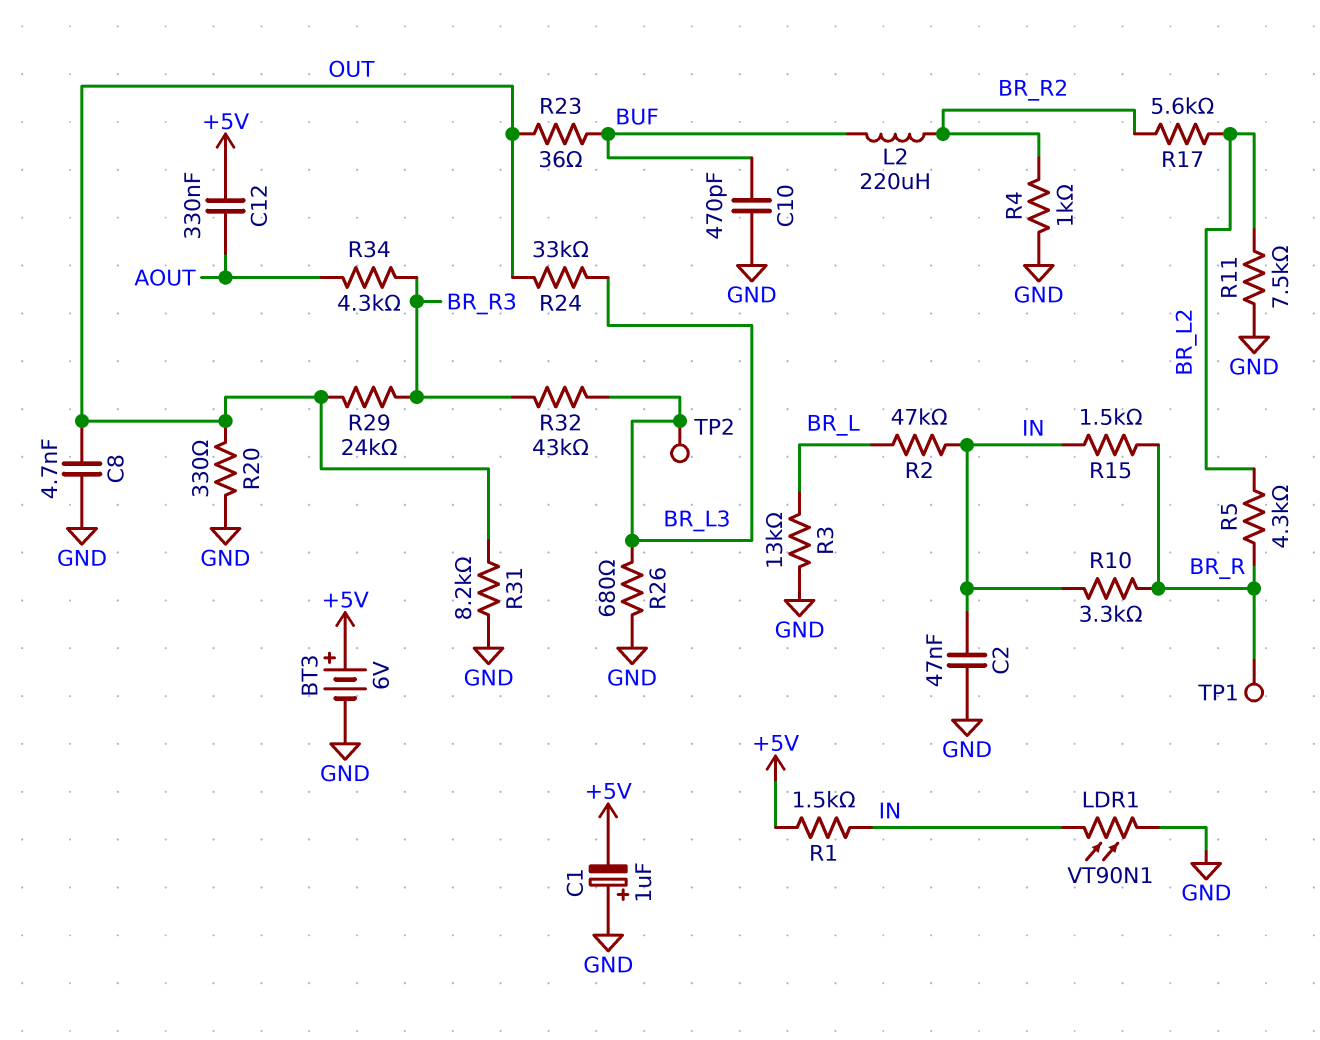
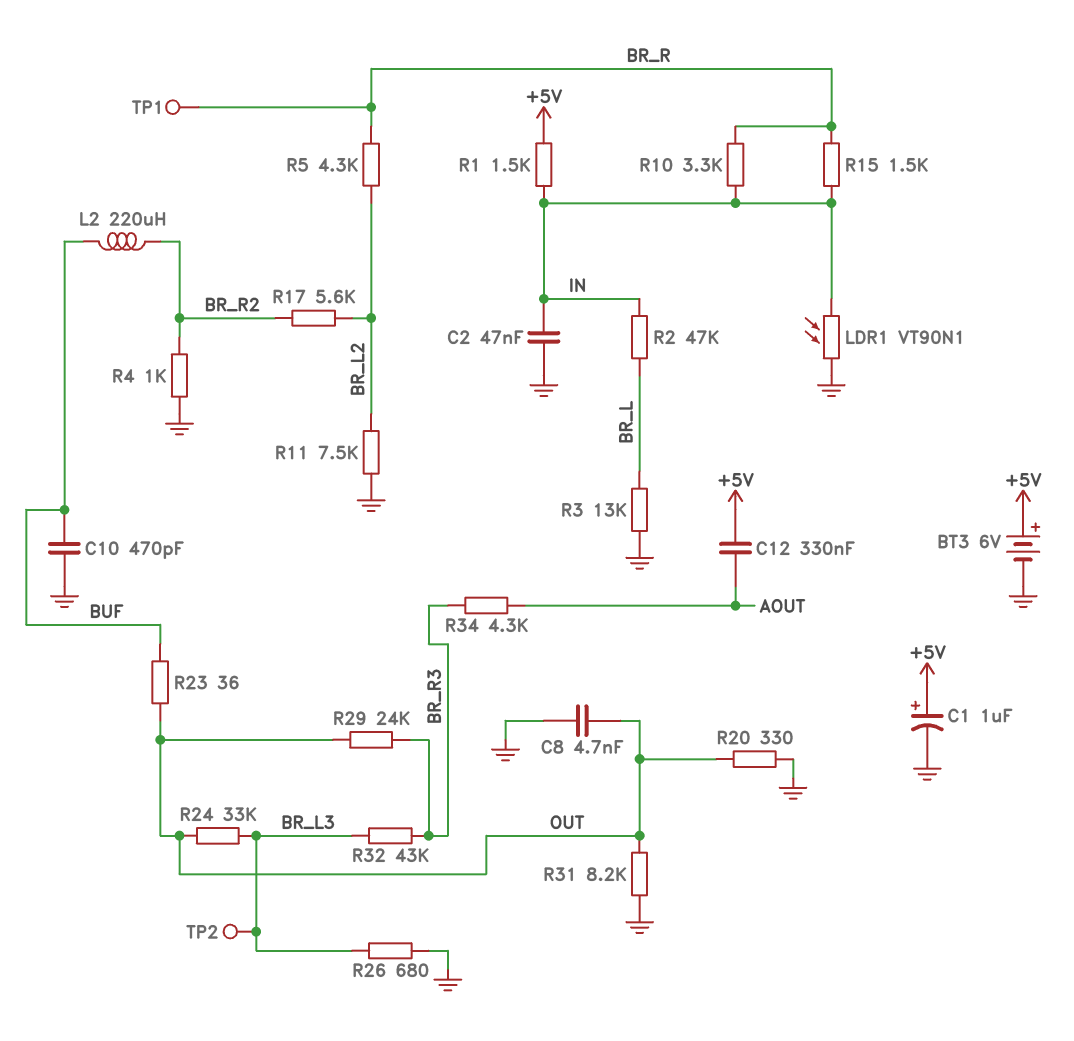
C1: 1uF (plus GND, minus +5V) -> 1uF (plus +5V, minus GND)

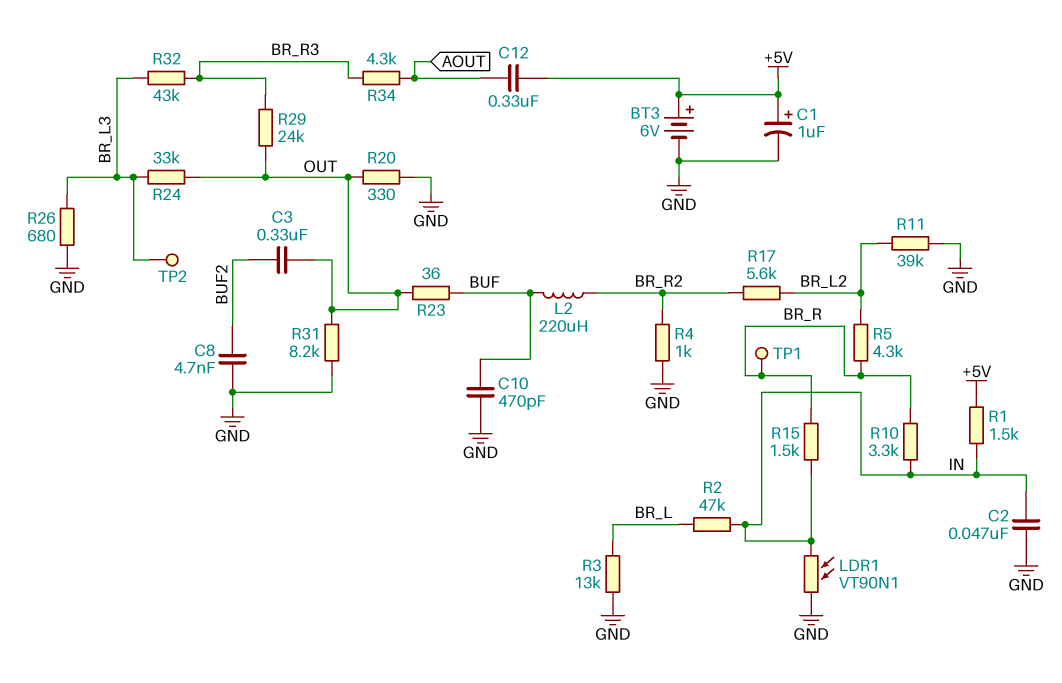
C3: none -> 330nF (BUF2, OUT)
C8: 4.7nF (GND, OUT) -> 4.7nF (BUF2, GND)
R11: 7.5k (BR_L2, GND) -> 39k (BR_L2, GND)

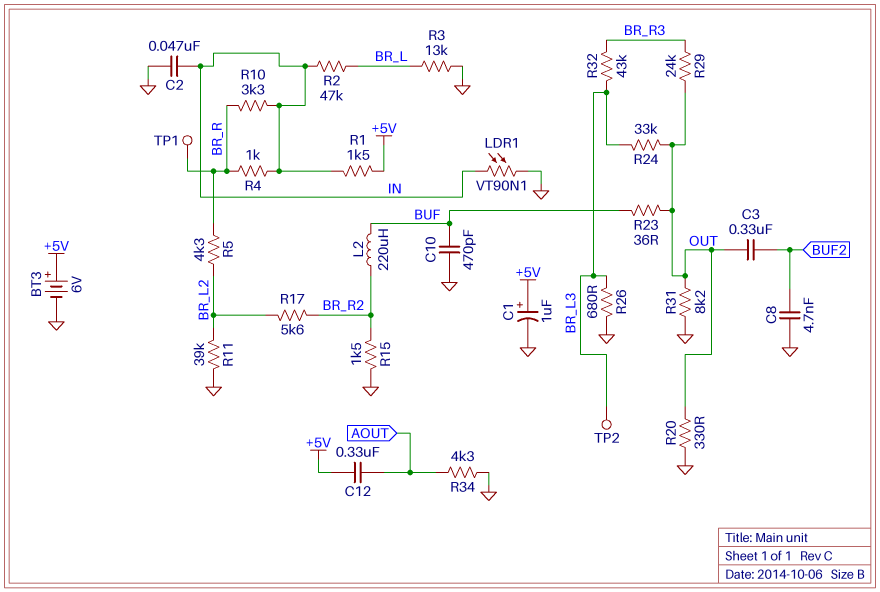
R4: 1k (BR_R2, GND) -> 1k (BR_R, IN)
R15: 1.5k (BR_R, IN) -> 1.5k (BR_R2, GND)
R34: 4.3k (AOUT, BR_R3) -> 4.3k (AOUT, GND)

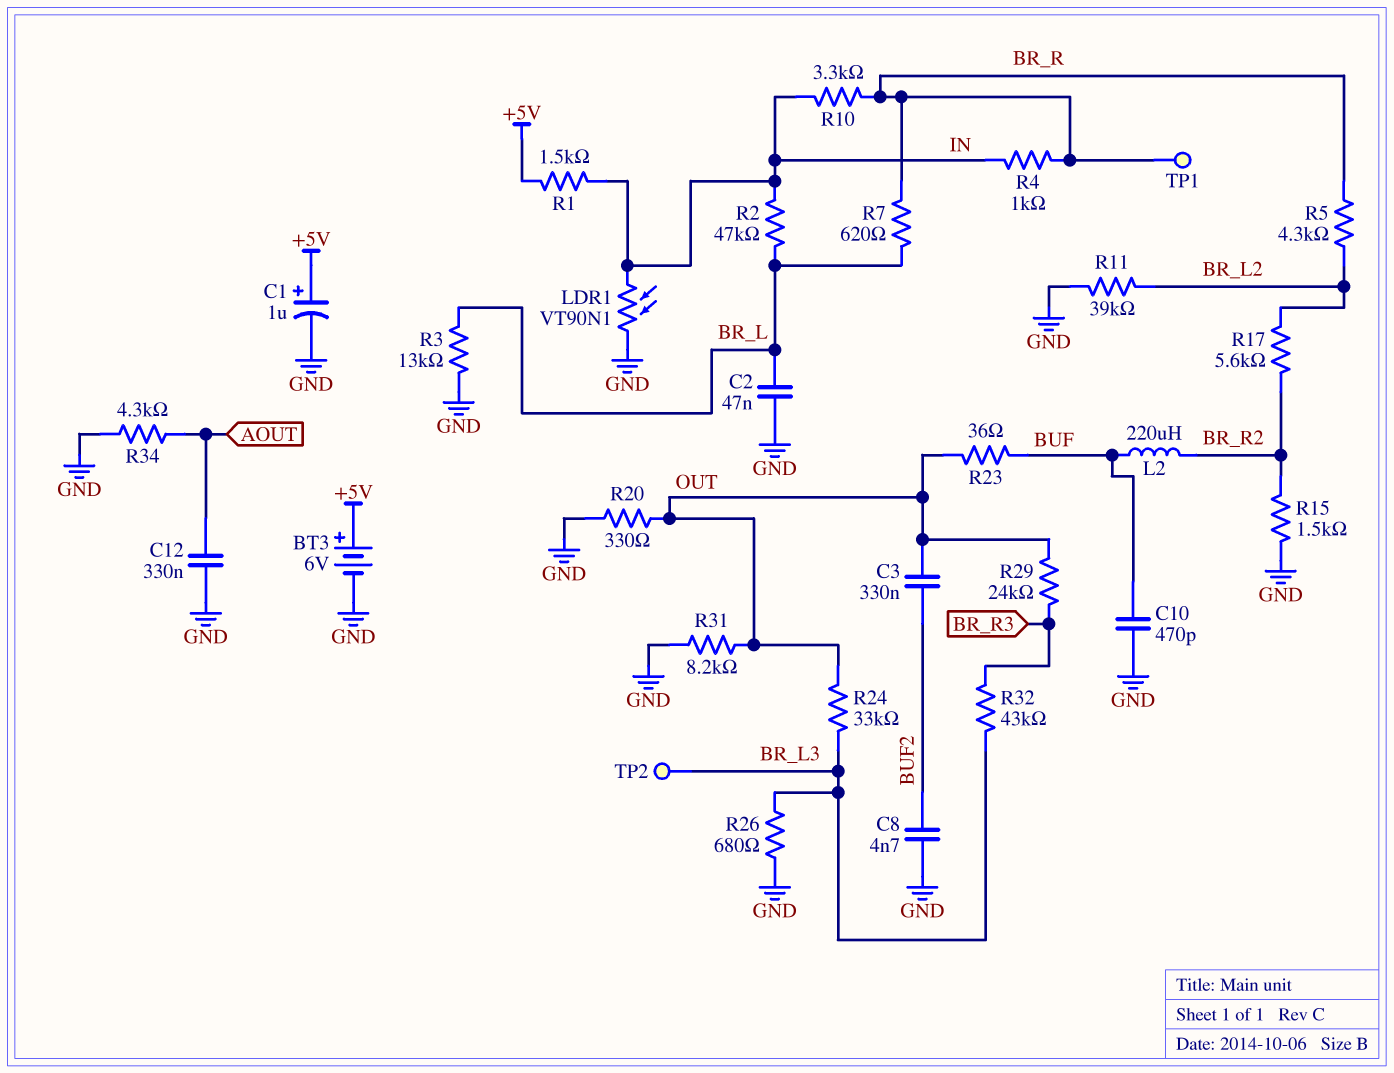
C2: 47nF (GND, IN) -> 47nF (BR_L, GND)
C12: 330nF (+5V, AOUT) -> 330nF (AOUT, GND)
R7: none -> 620 (BR_L, BR_R)

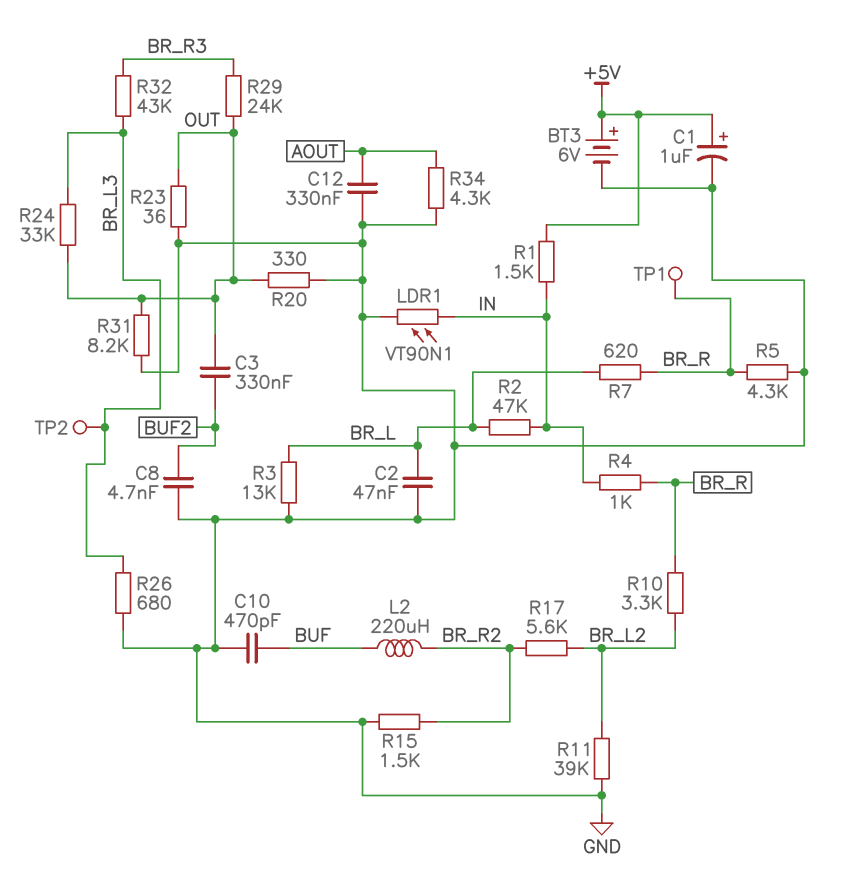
R5: 4.3k (BR_L2, BR_R) -> 4.3k (BR_R, GND)
R10: 3.3k (BR_R, IN) -> 3.3k (BR_L2, BR_R)
R23: 36 (BUF, OUT) -> 36 (GND, OUT)

